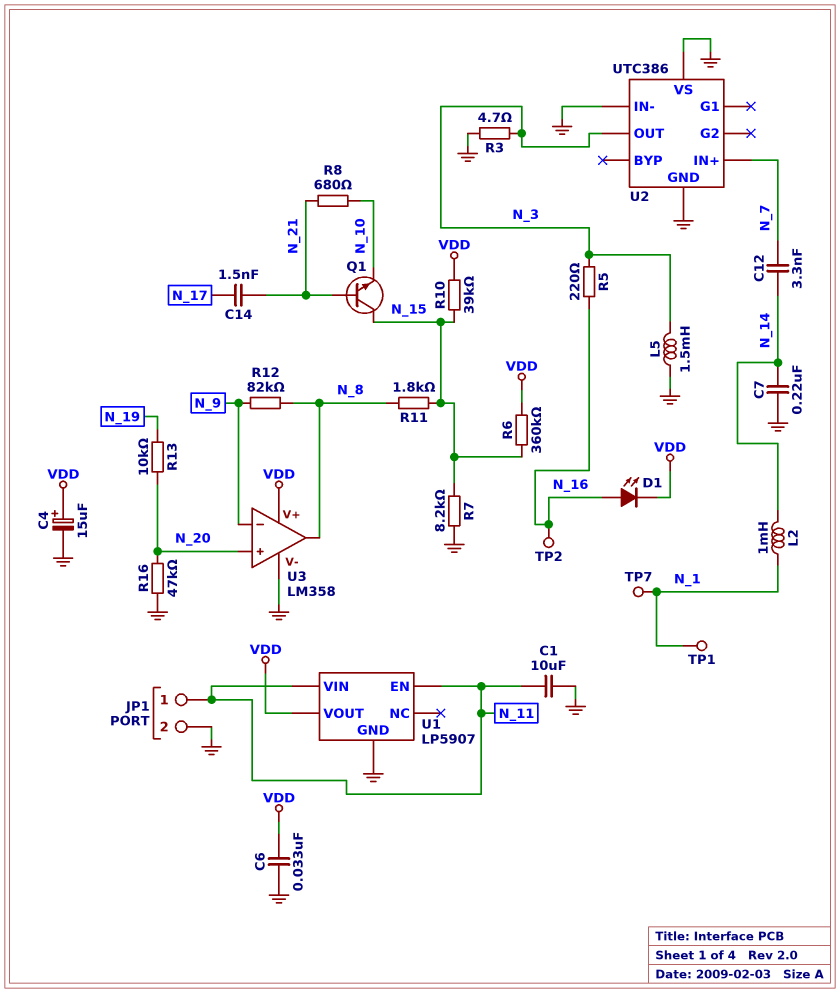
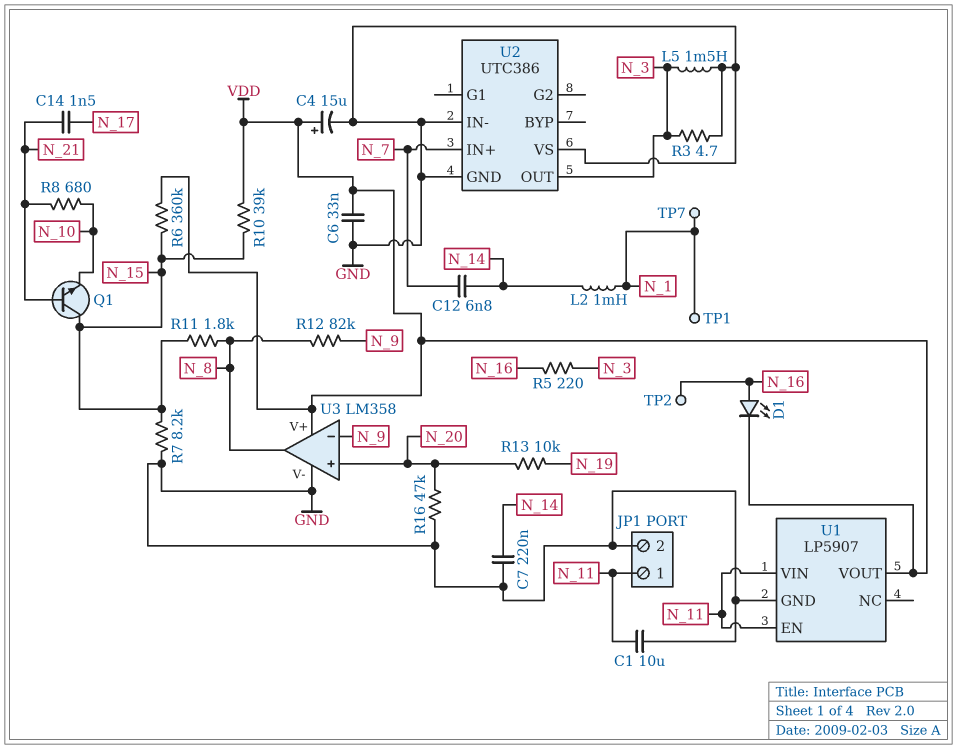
C12: 3.3nF (N_7, N_14) -> 6.8nF (N_7, N_14)

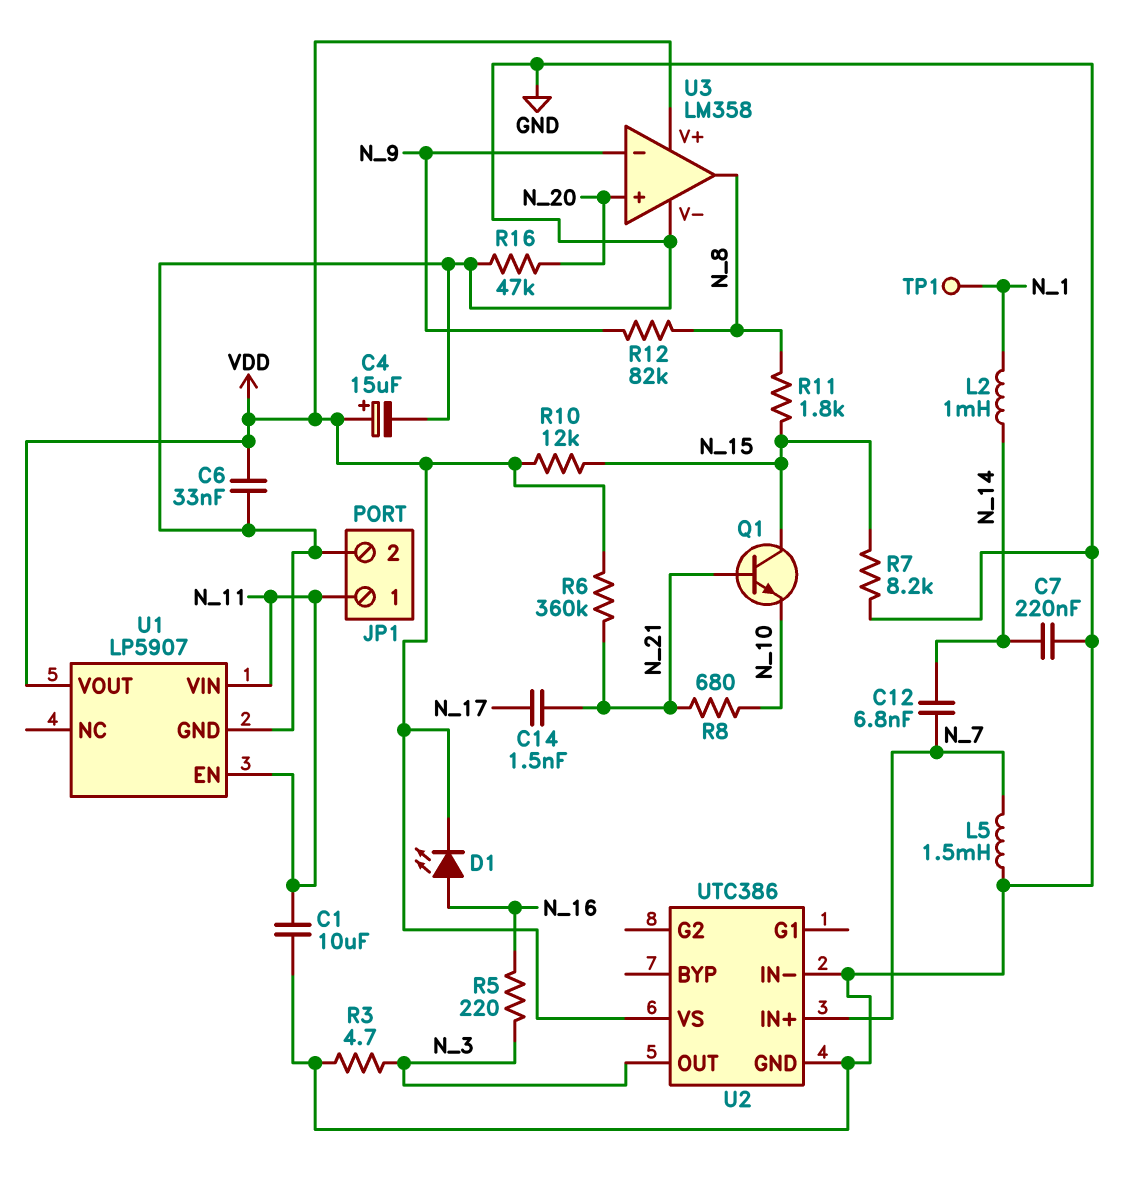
L5: 1.5mH (GND, N_3) -> 1.5mH (GND, N_7)
R6: 360k (N_15, VDD) -> 360k (N_21, VDD)
R10: 39k (N_15, VDD) -> 12k (N_15, VDD)
R13: 10k (N_19, N_20) -> none
TP2: test point (N_16) -> none
TP7: test point (N_1) -> none
U2 pin VS: GND -> VDD

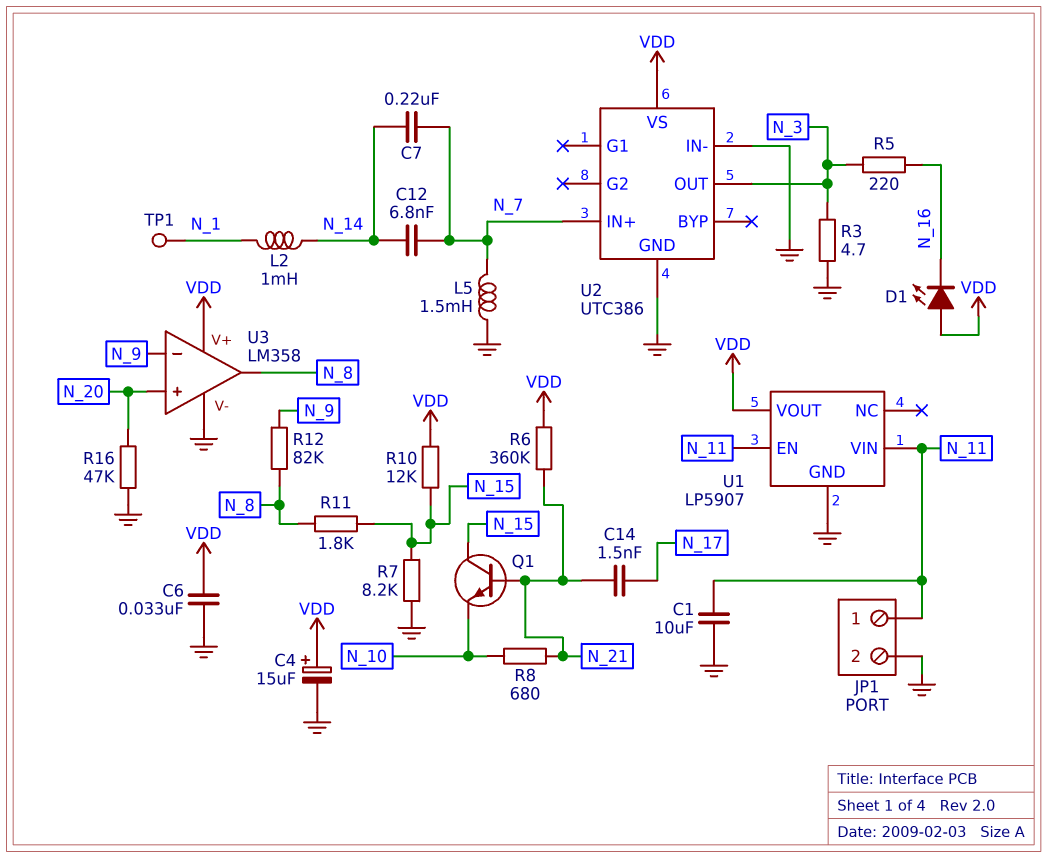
C7: 220nF (GND, N_14) -> 220nF (N_7, N_14)
D1: LED (A N_16, K VDD) -> LED (A VDD, K N_16)

